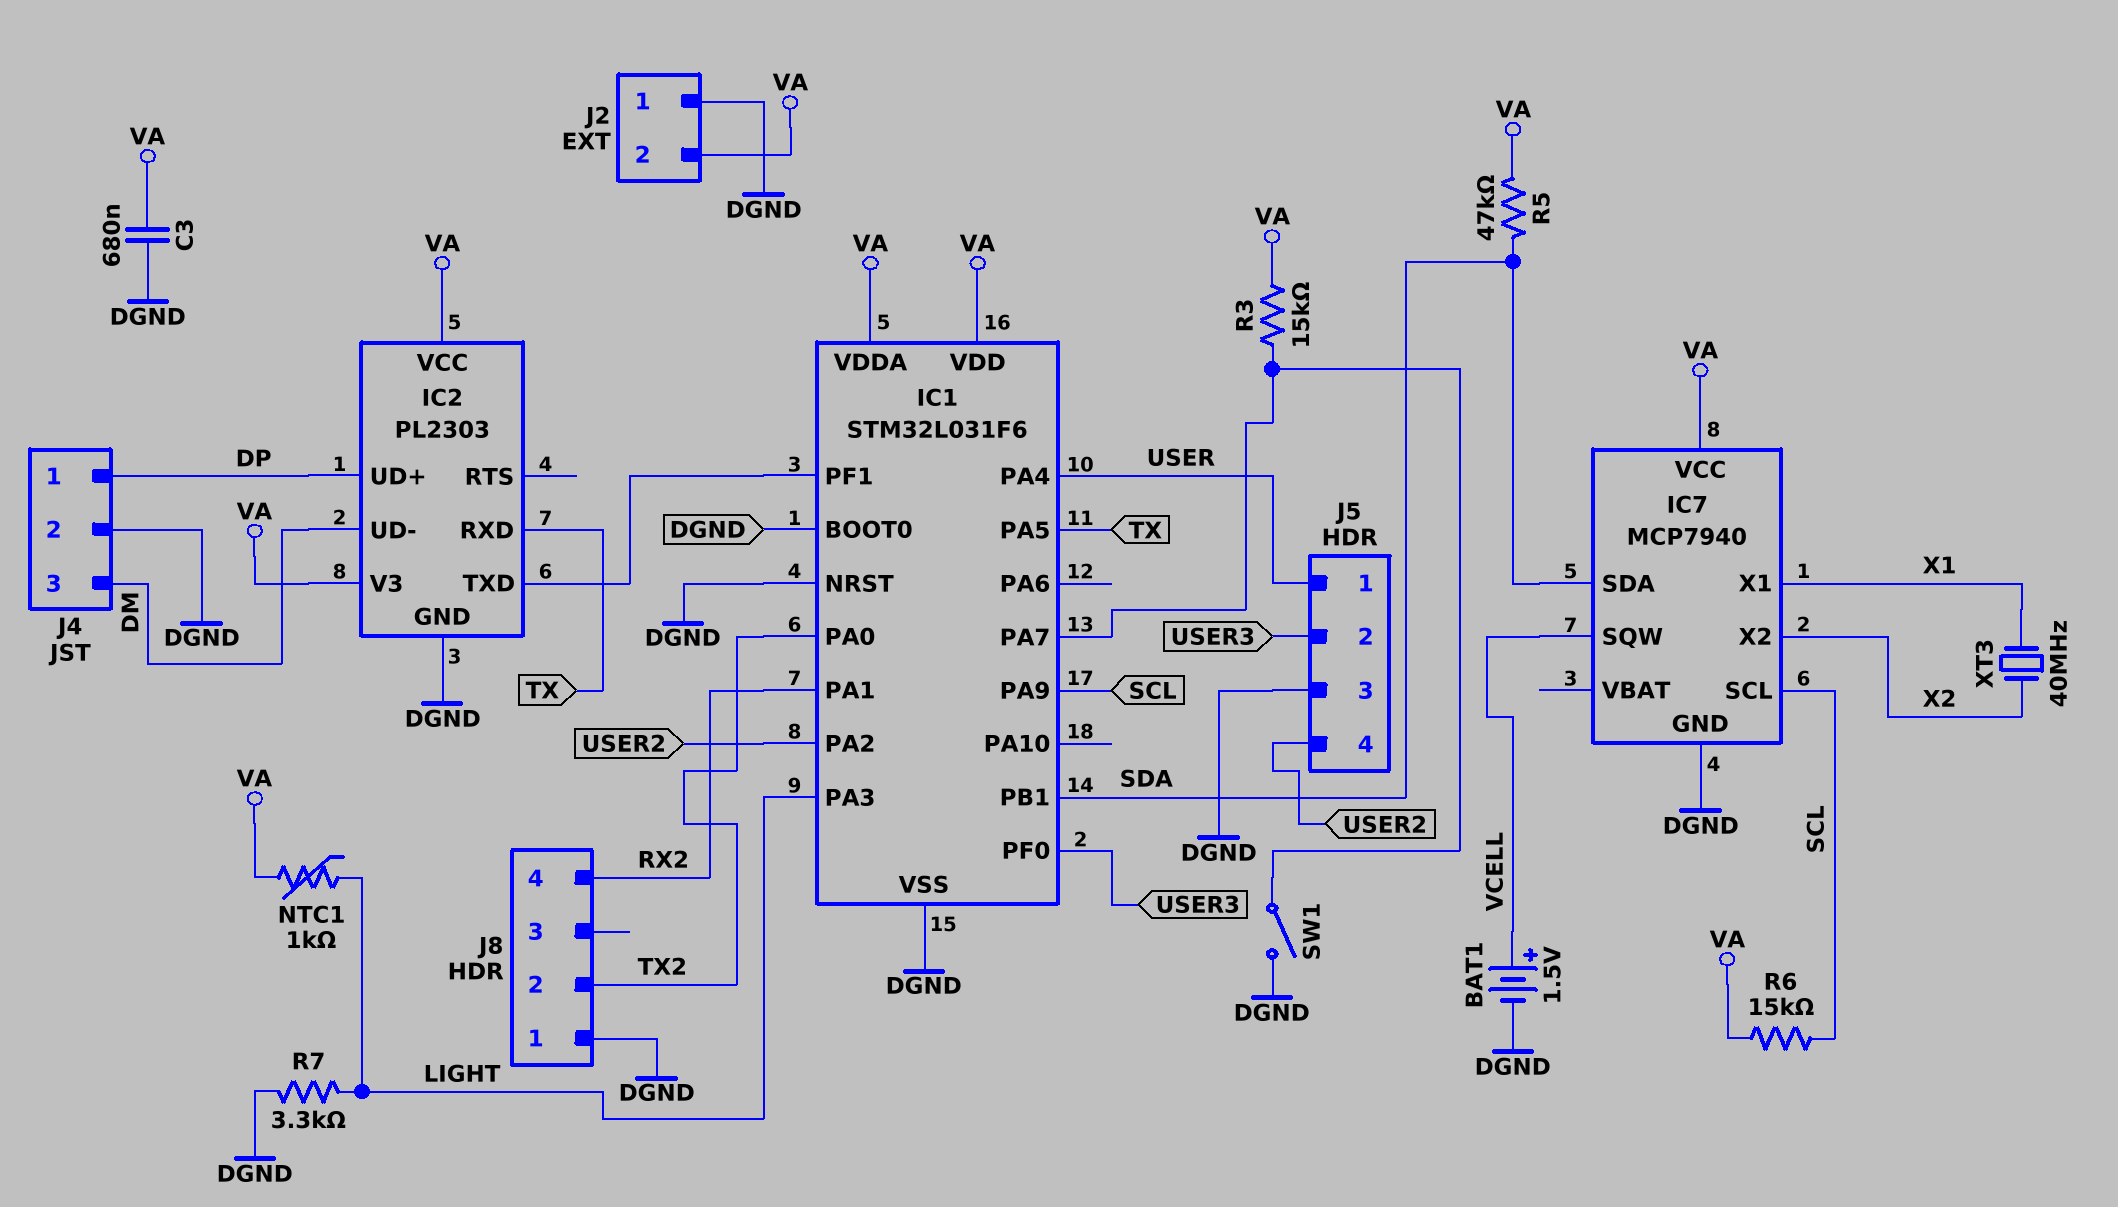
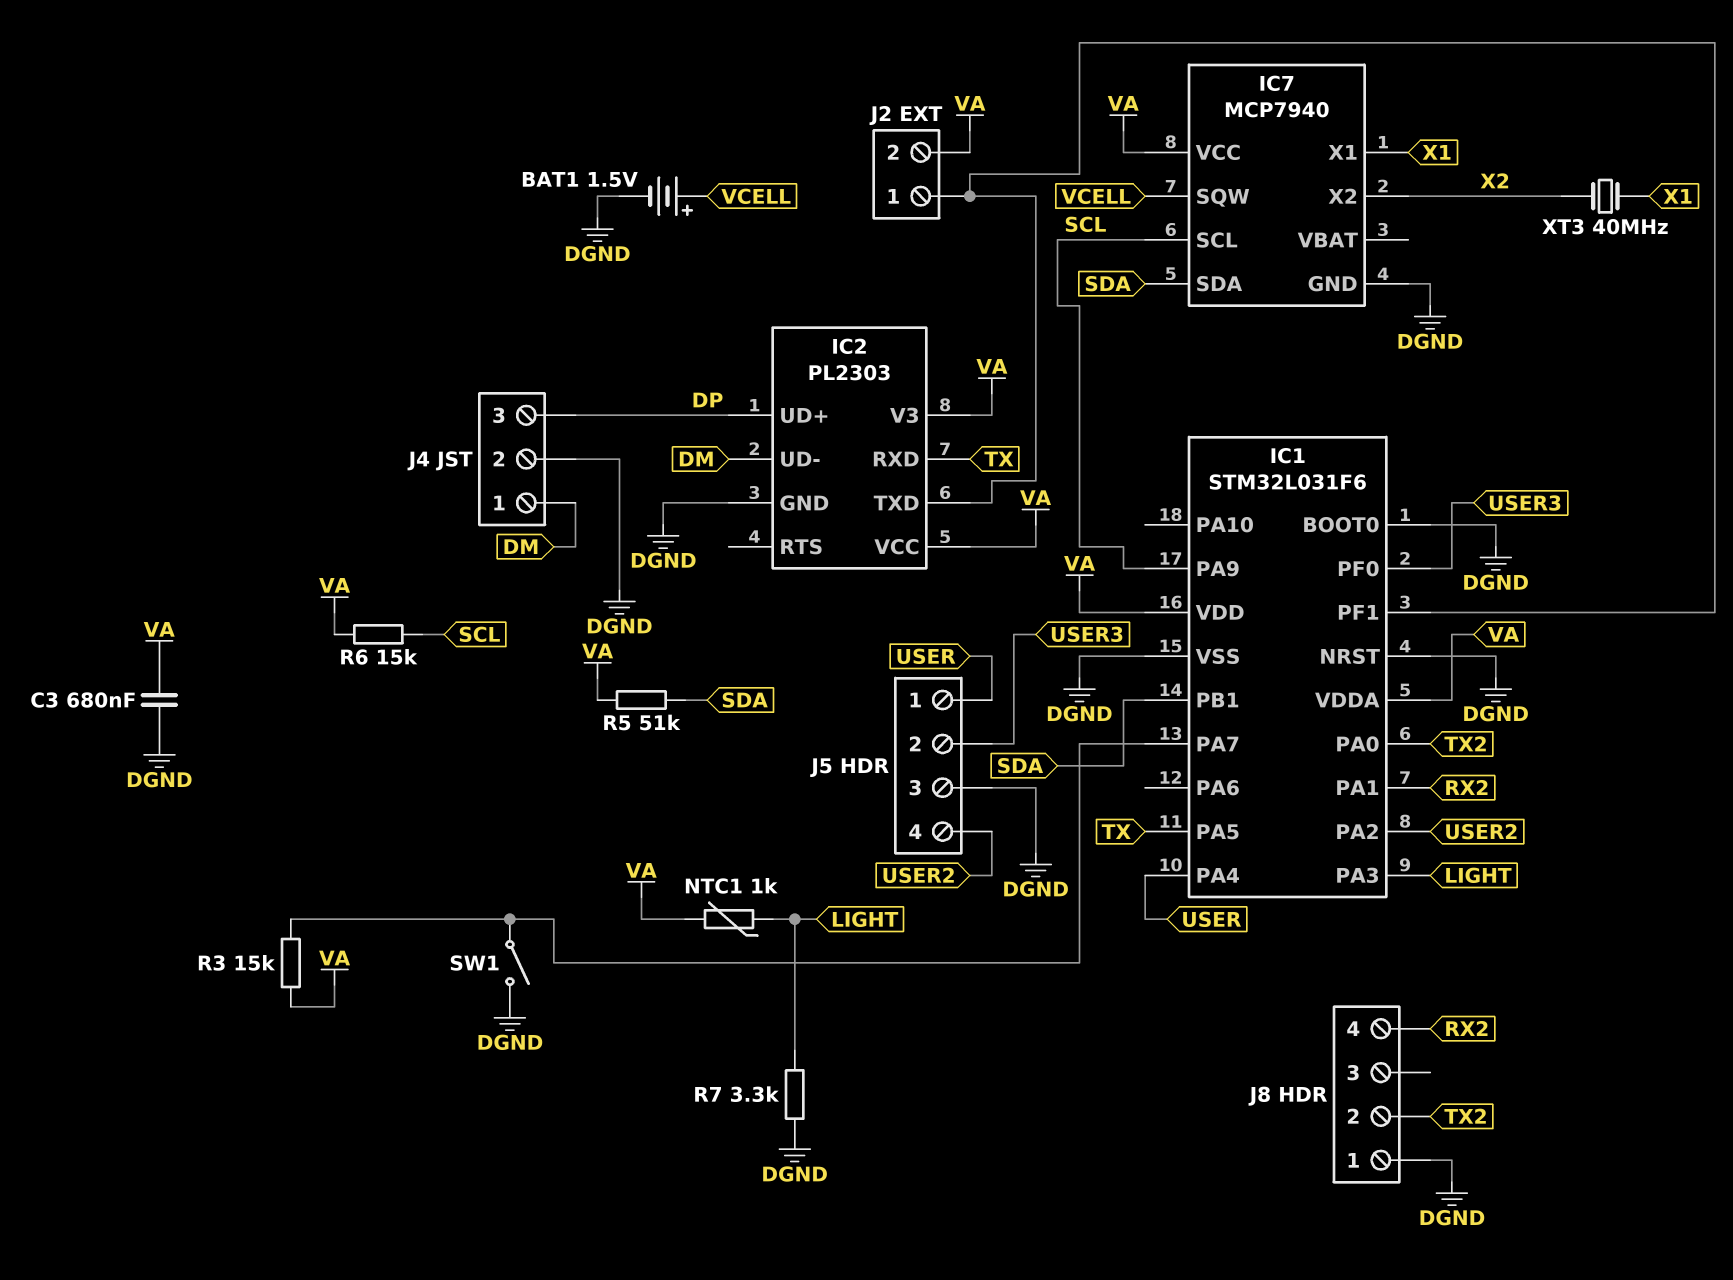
J2 pin 1: DGND -> IC1/PF1
J4 pin 1: DP -> DM
J4 pin 3: DM -> DP
R5: 47k (SDA, VA) -> 51k (SDA, VA)

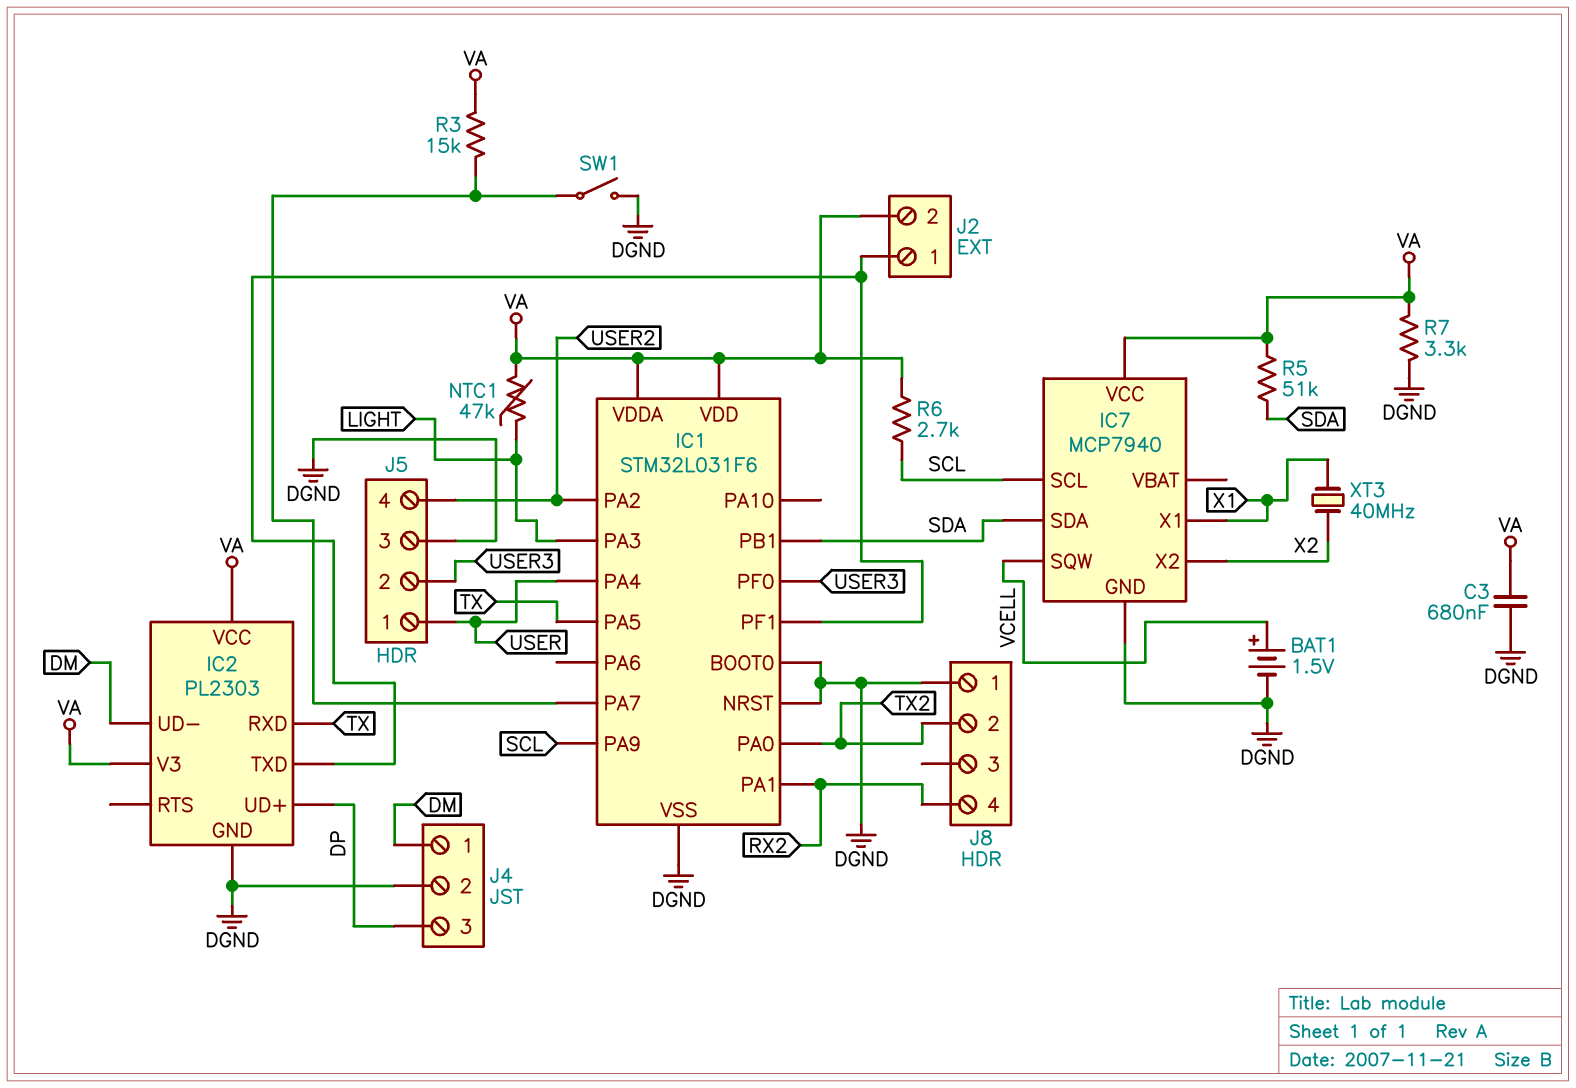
NTC1: 1k (LIGHT, VA) -> 47k (LIGHT, VA)
R6: 15k (SCL, VA) -> 2.7k (SCL, VA)
R7: 3.3k (DGND, LIGHT) -> 3.3k (DGND, VA)

